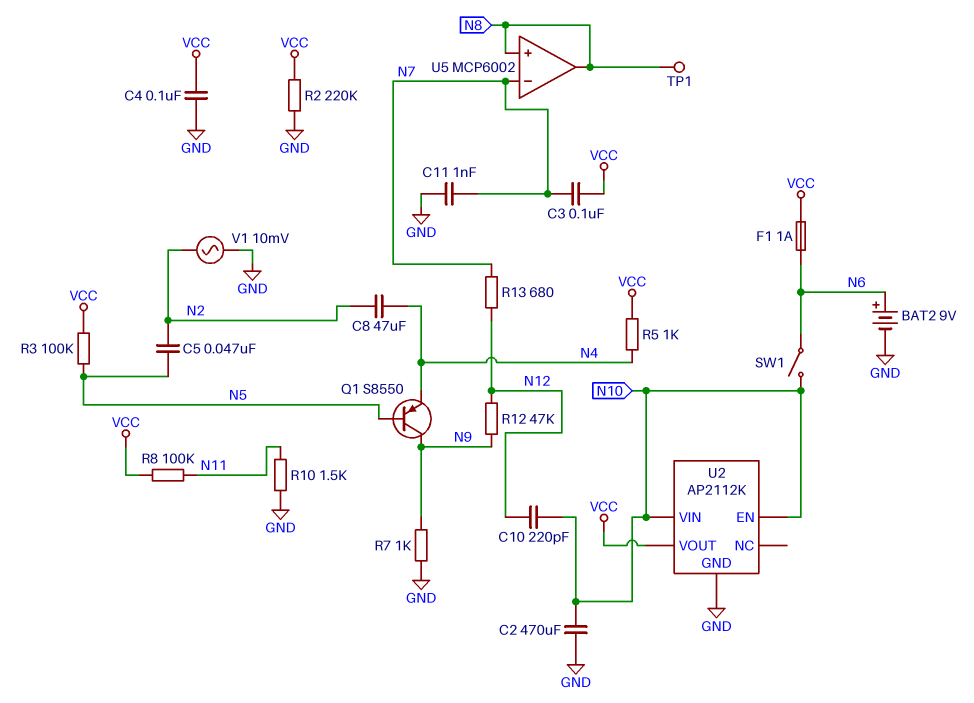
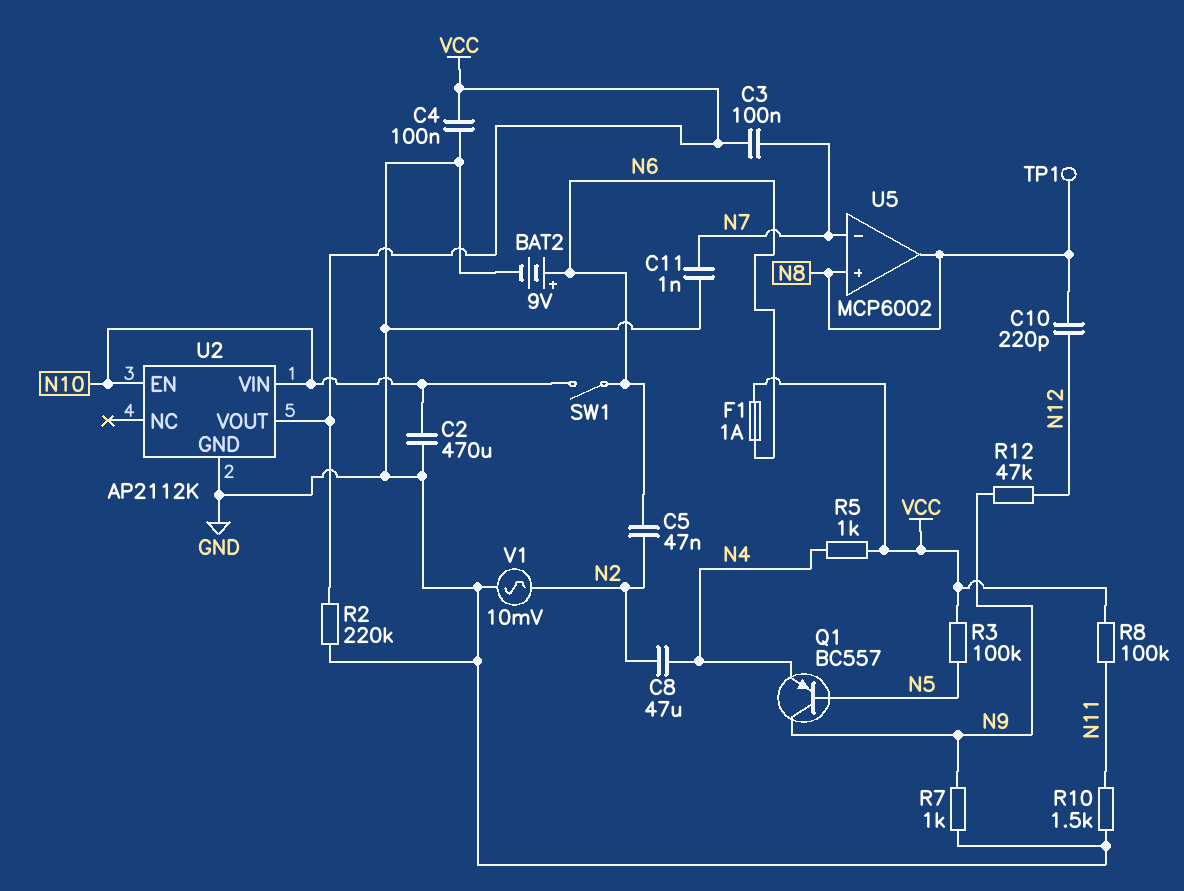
C5: 47nF (N2, N5) -> 47nF (N2, N6)
C10: 220pF (N10, N12) -> 220pF (N8, N12)
Q1: PNP S8550 (B N5, C N9, E N4) -> PNP BC557 (B N5, C N9, E N4)
R13: 680 (N7, N12) -> none

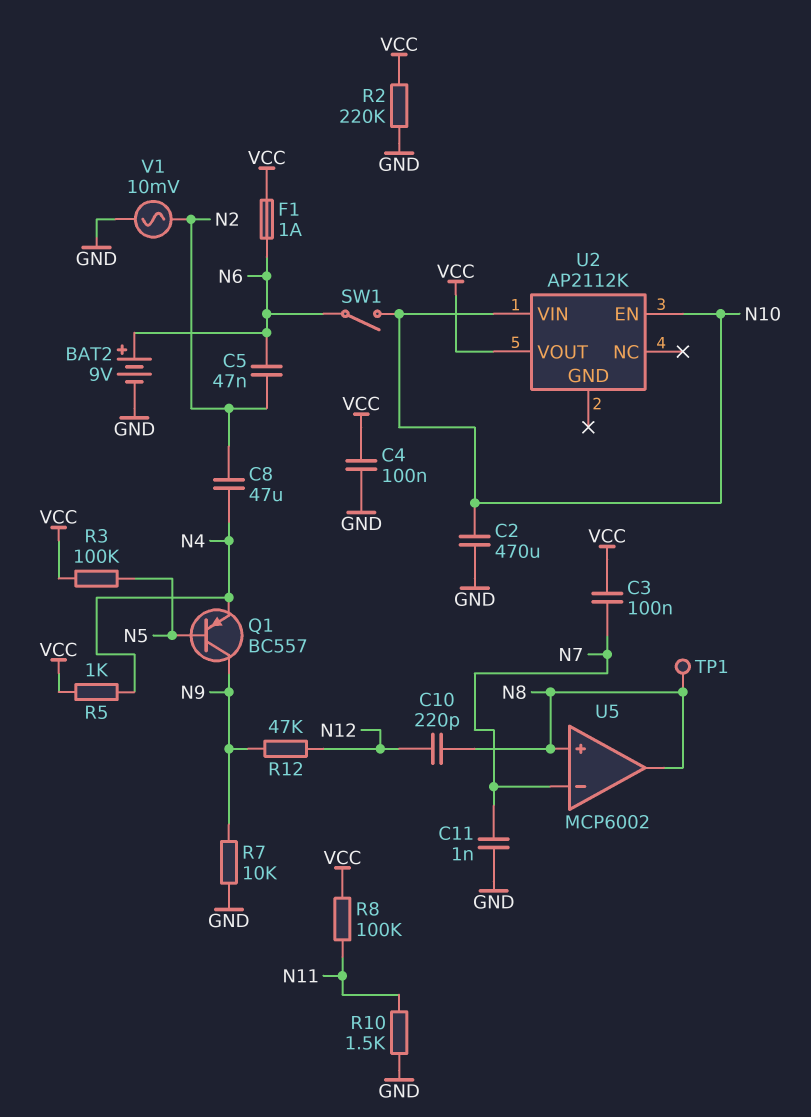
R7: 1k (GND, N9) -> 10k (GND, N9)
U2 pin GND: GND -> none

